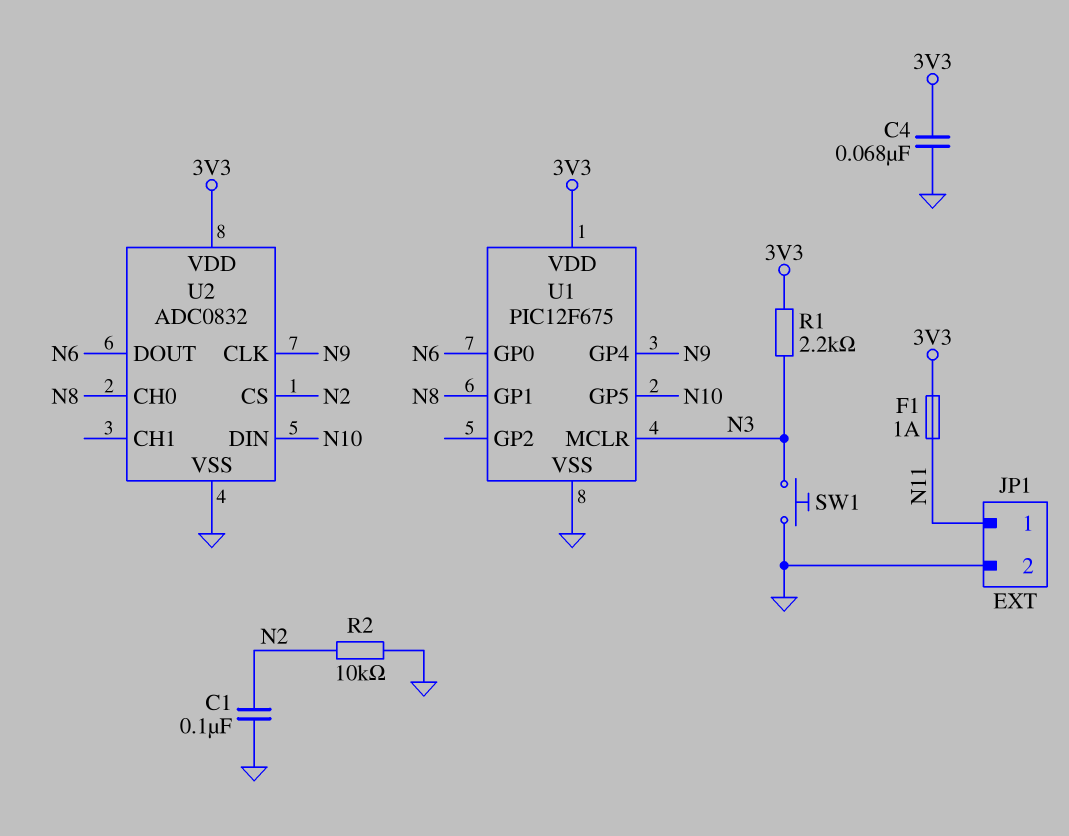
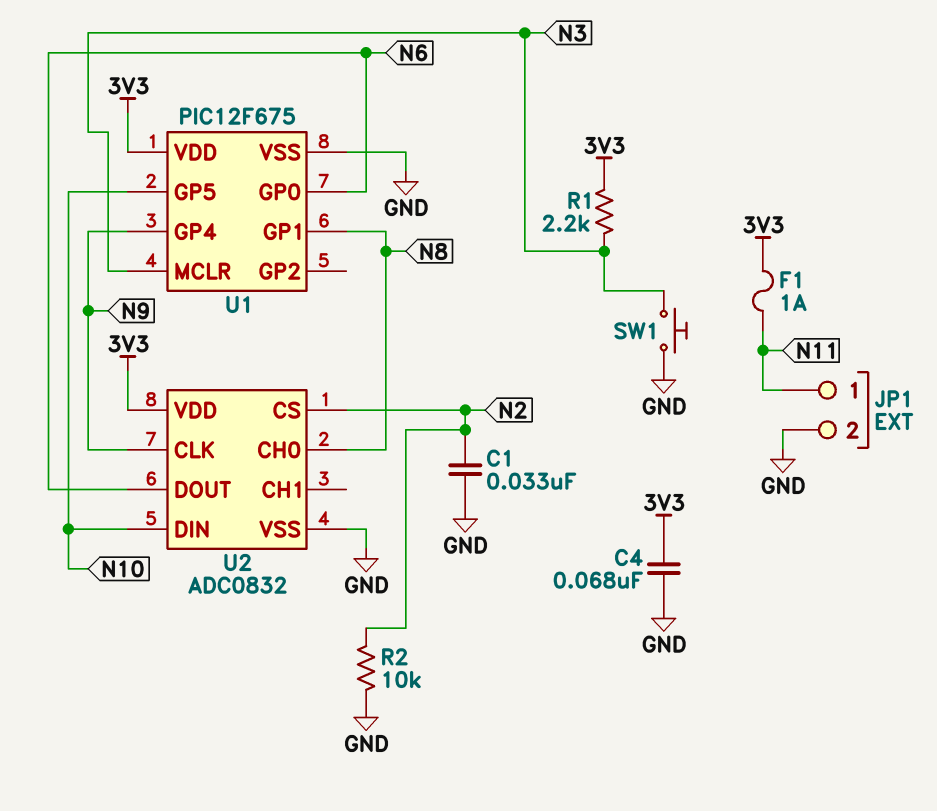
C1: 100nF (GND, N2) -> 33nF (GND, N2)

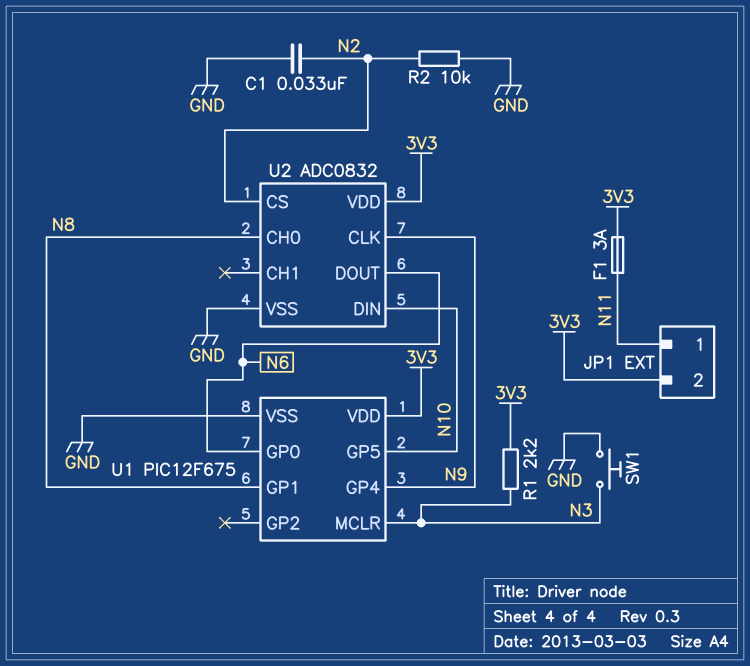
C4: 68nF (3V3, GND) -> none
F1: 1A (3V3, N11) -> 3A (3V3, N11)
JP1 pin 2: GND -> 3V3

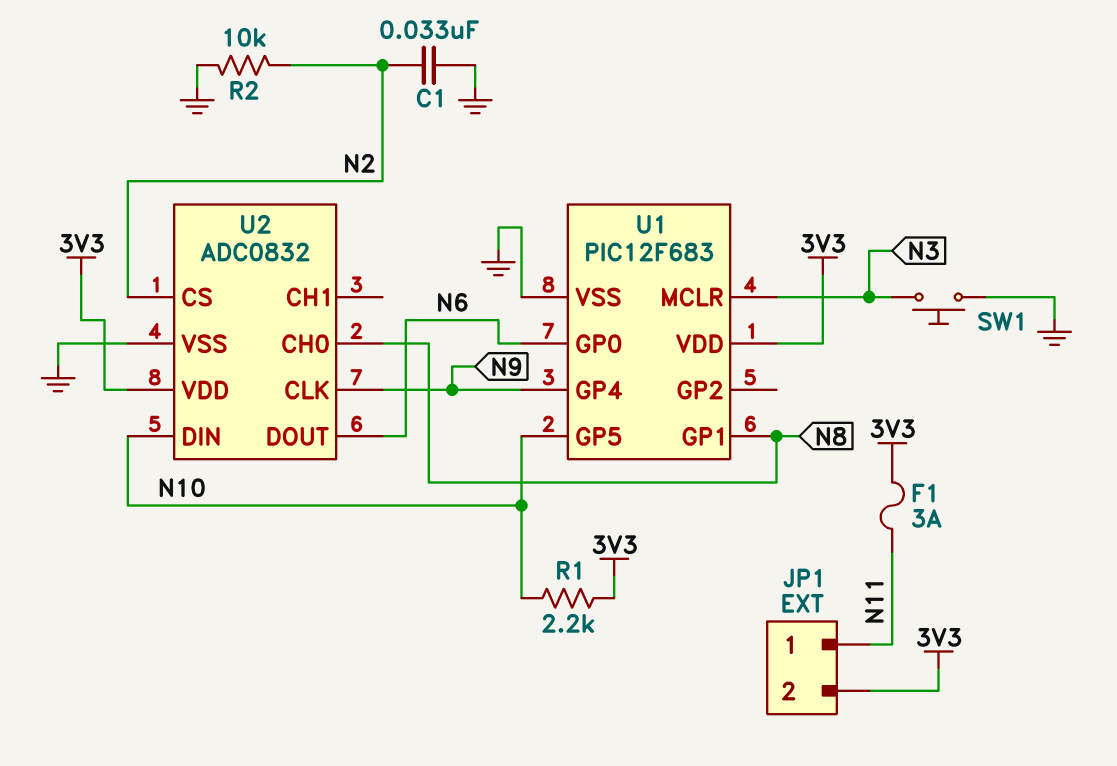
R1: 2.2k (3V3, N3) -> 2.2k (3V3, N10)
U1: PIC12F675 -> PIC12F683

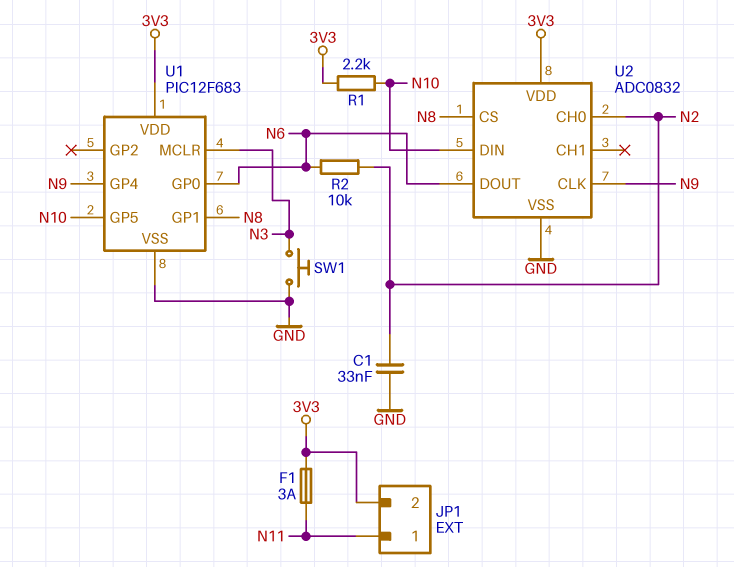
R2: 10k (GND, N2) -> 10k (N2, N6)
U2 pin CH0: N8 -> N2
U2 pin CS: N2 -> N8

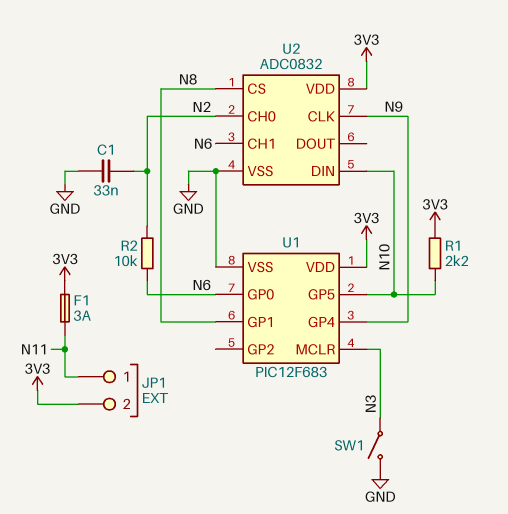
SW1: button (GND, N3) -> switch (GND, N3)
U2 pin CH1: none -> N6
U2 pin DOUT: N6 -> none

